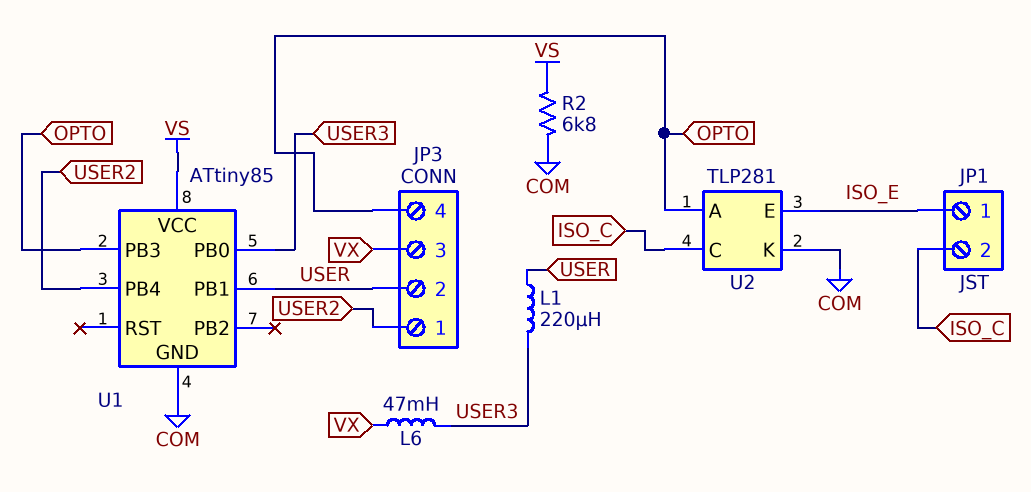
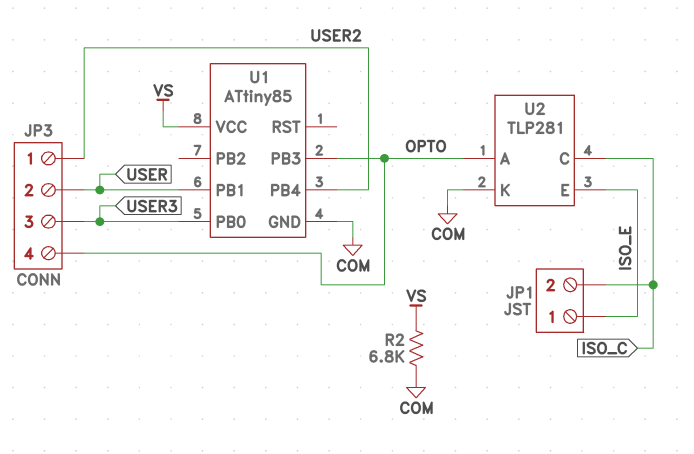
JP3 pin 3: VX -> USER3
L1: 220uH (USER, USER3) -> none
L6: 47mH (USER3, VX) -> none

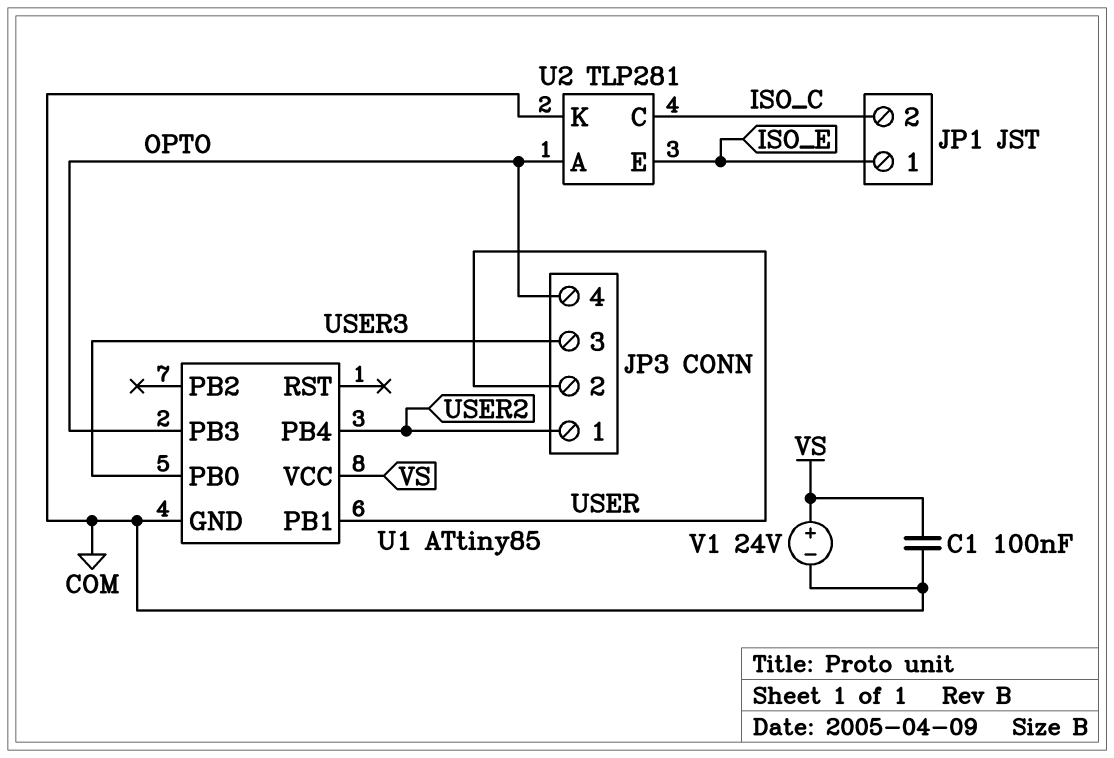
C1: none -> 100nF (COM, VS)
R2: 6.8k (COM, VS) -> none
V1: none -> 24V (plus VS, minus COM)

